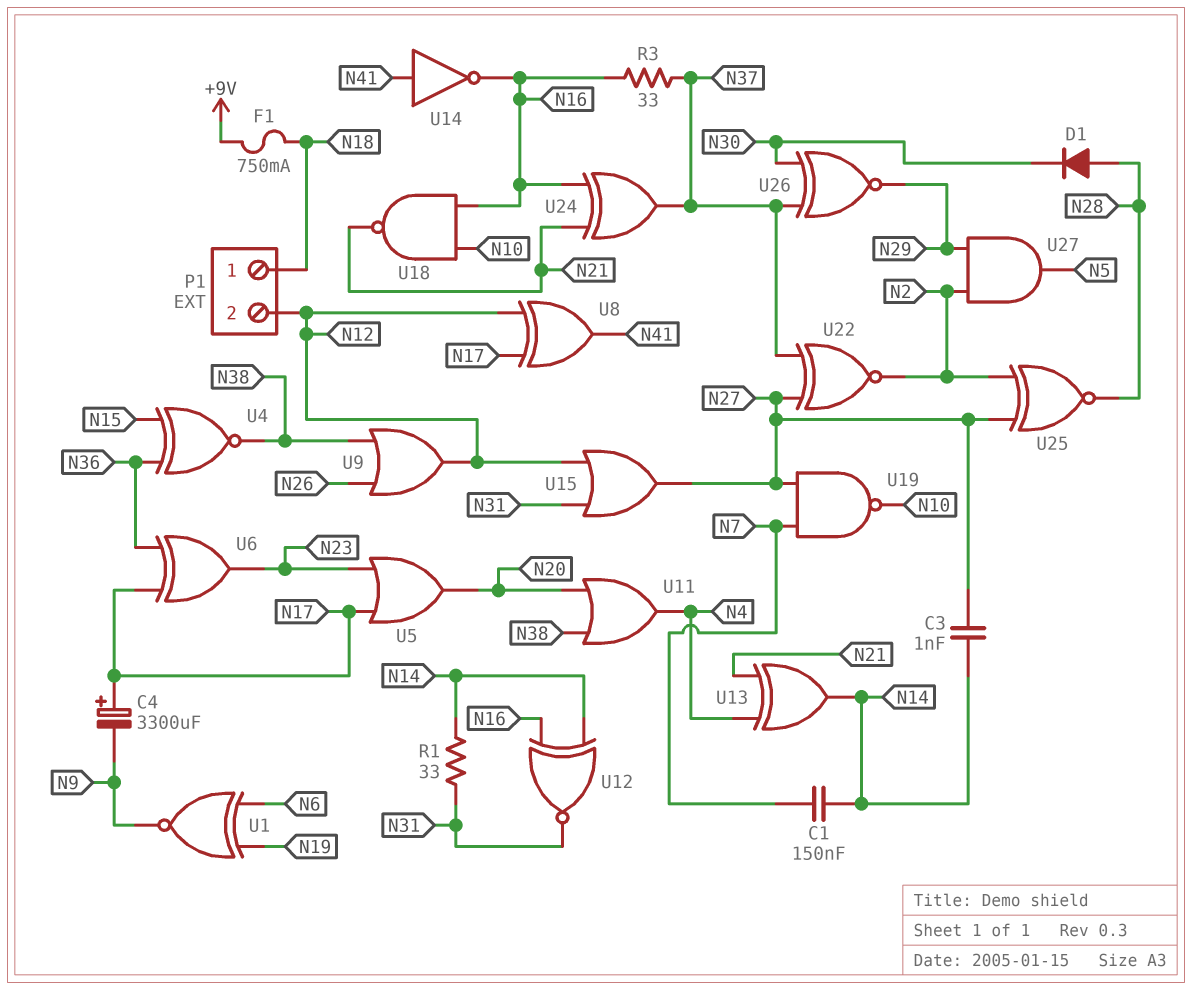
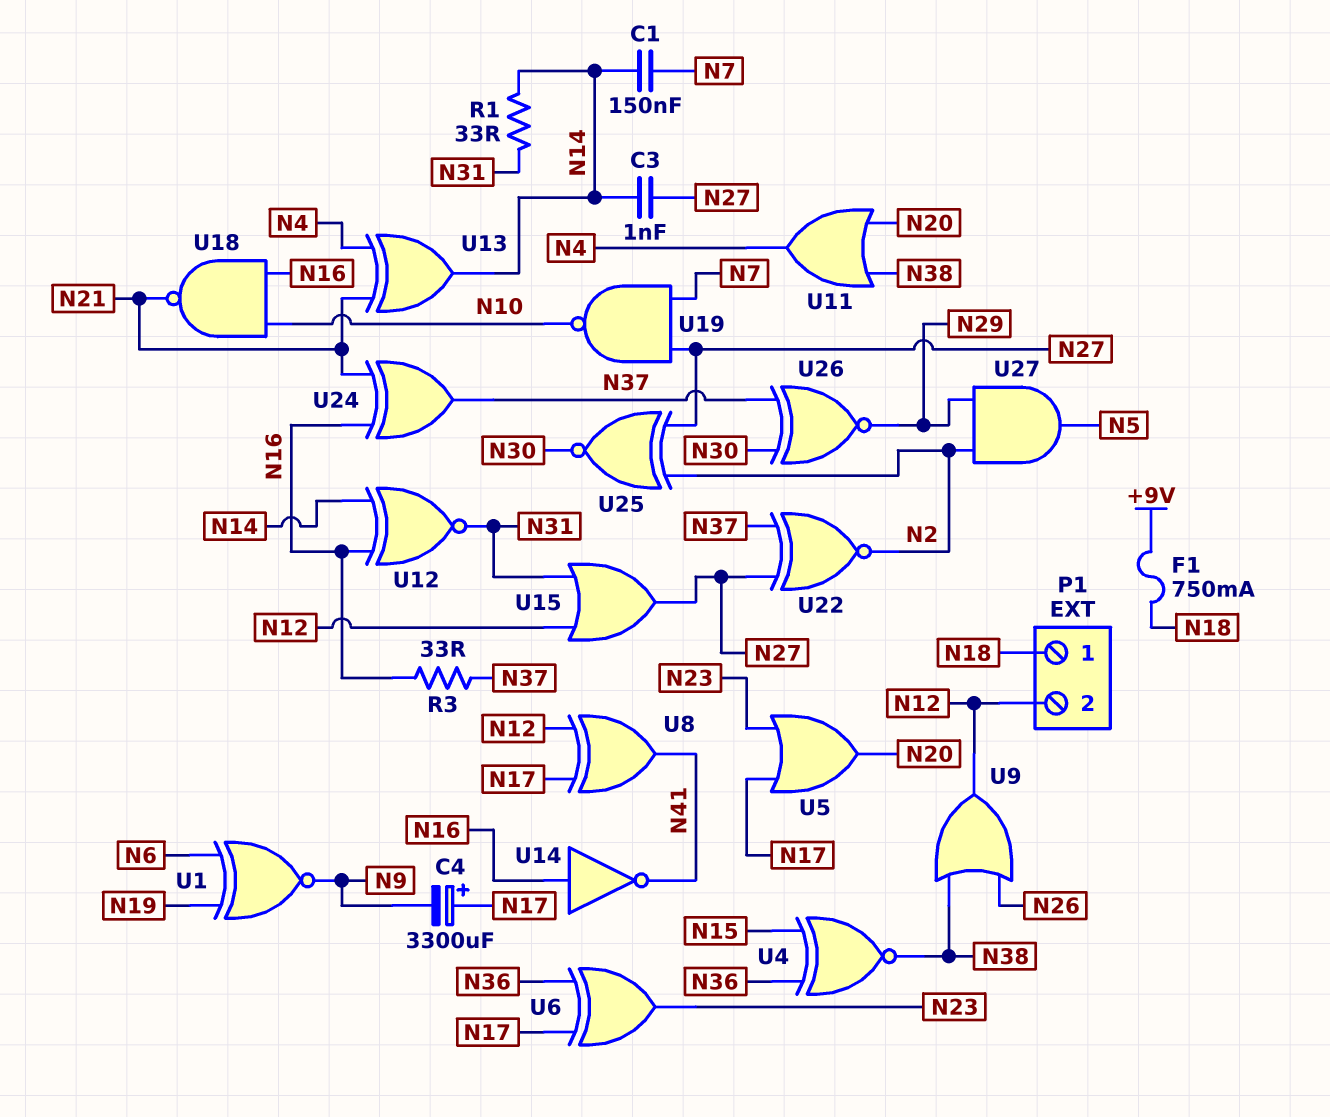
D1: diode (A N28, K N30) -> none
U14: NOT (in N41, out N16) -> NOT (in N16, out N41)
U25: XNOR (in N2, in N27, out N28) -> XNOR (in N2, in N27, out N30)

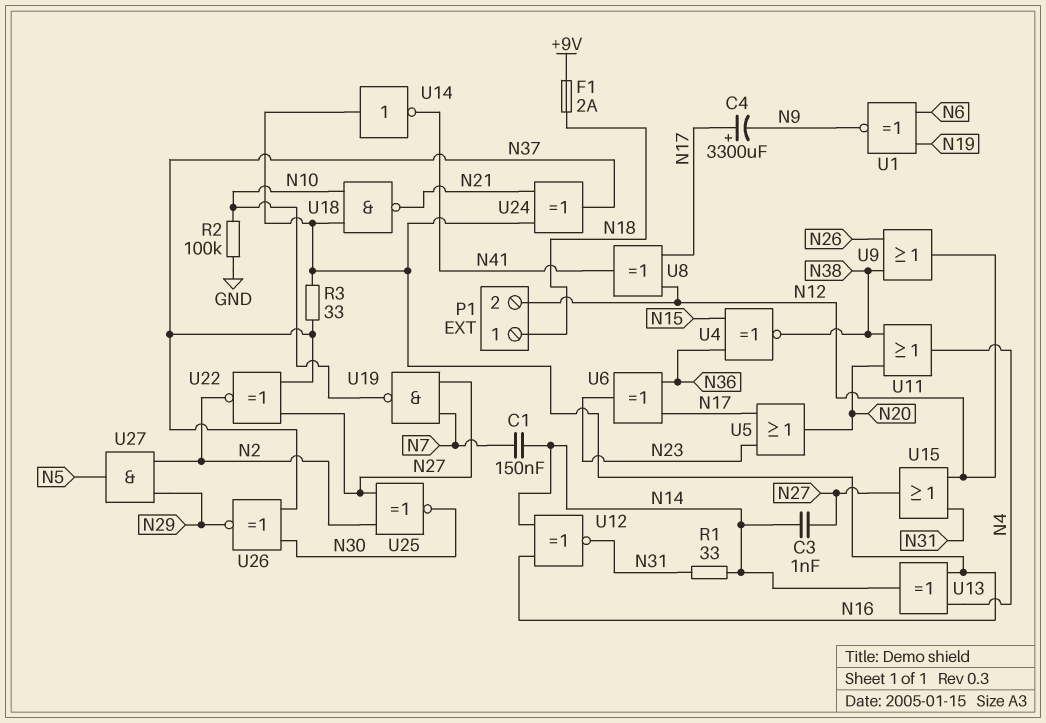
F1: 750mA (+9V, N18) -> 2A (+9V, N18)
R2: none -> 100k (GND, N10)
U13: XOR (in N4, in N21, out N14) -> XOR (in N4, in N16, out N14)

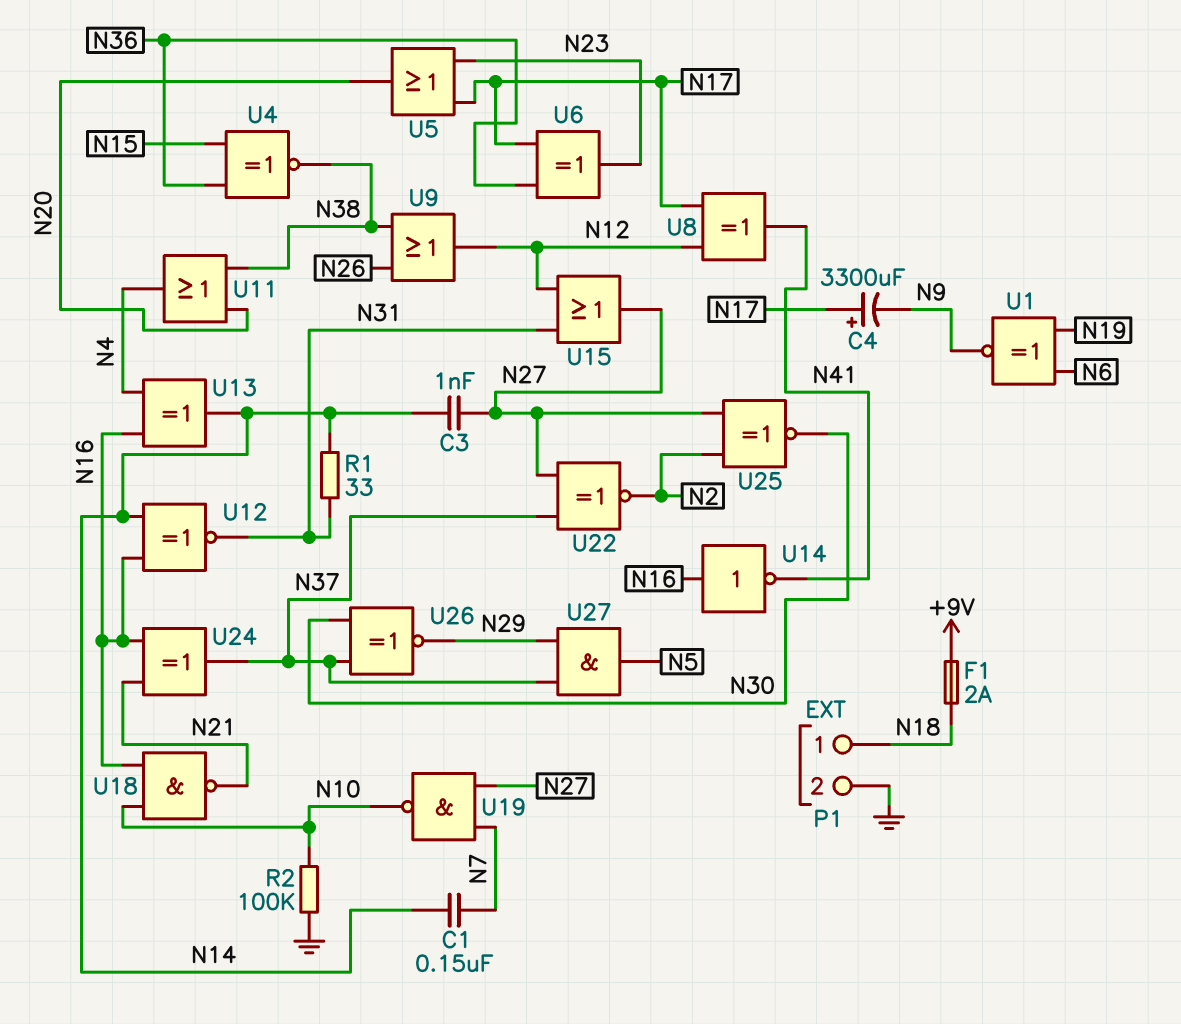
P1 pin 2: N12 -> GND
R3: 33 (N16, N37) -> none
U27: AND (in N2, in N29, out N5) -> AND (in N29, in N37, out N5)

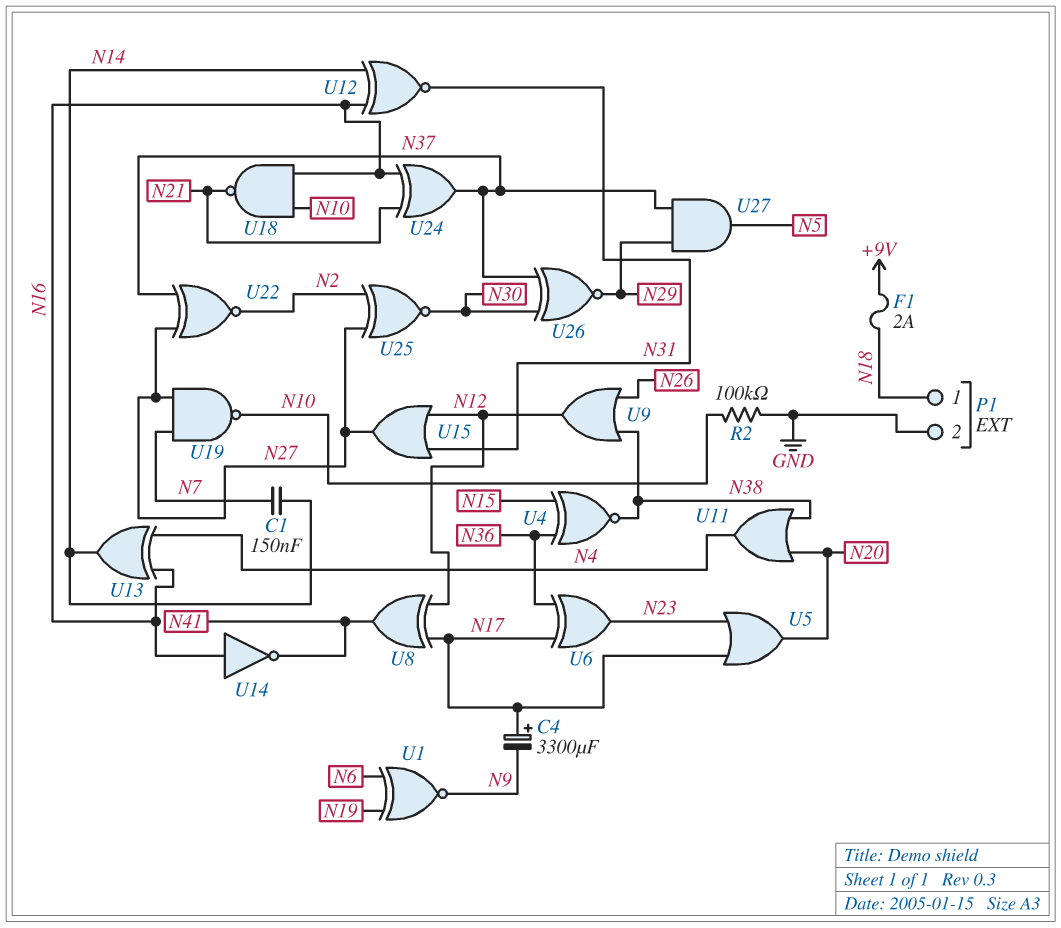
C3: 1nF (N14, N27) -> none
R1: 33 (N14, N31) -> none

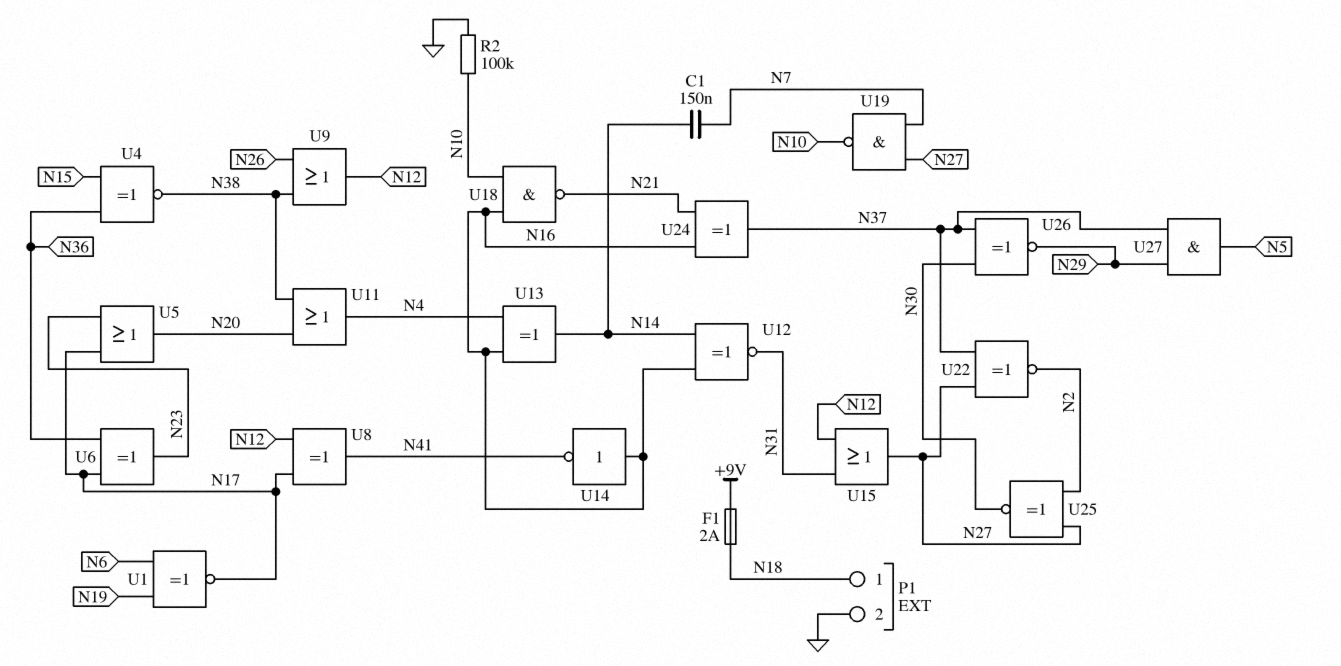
C4: 3300uF (plus N17, minus N9) -> none
U1: XNOR (in N6, in N19, out N9) -> XNOR (in N6, in N19, out N17)

